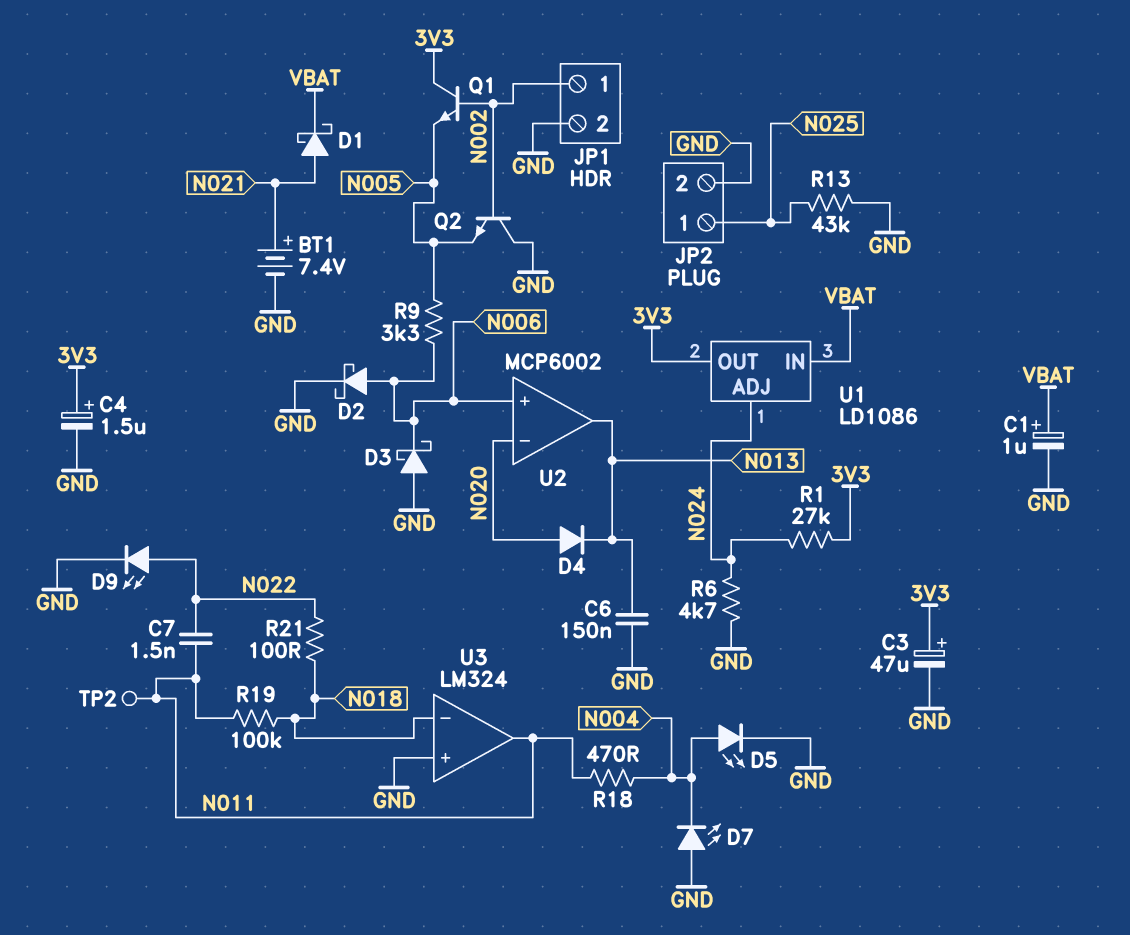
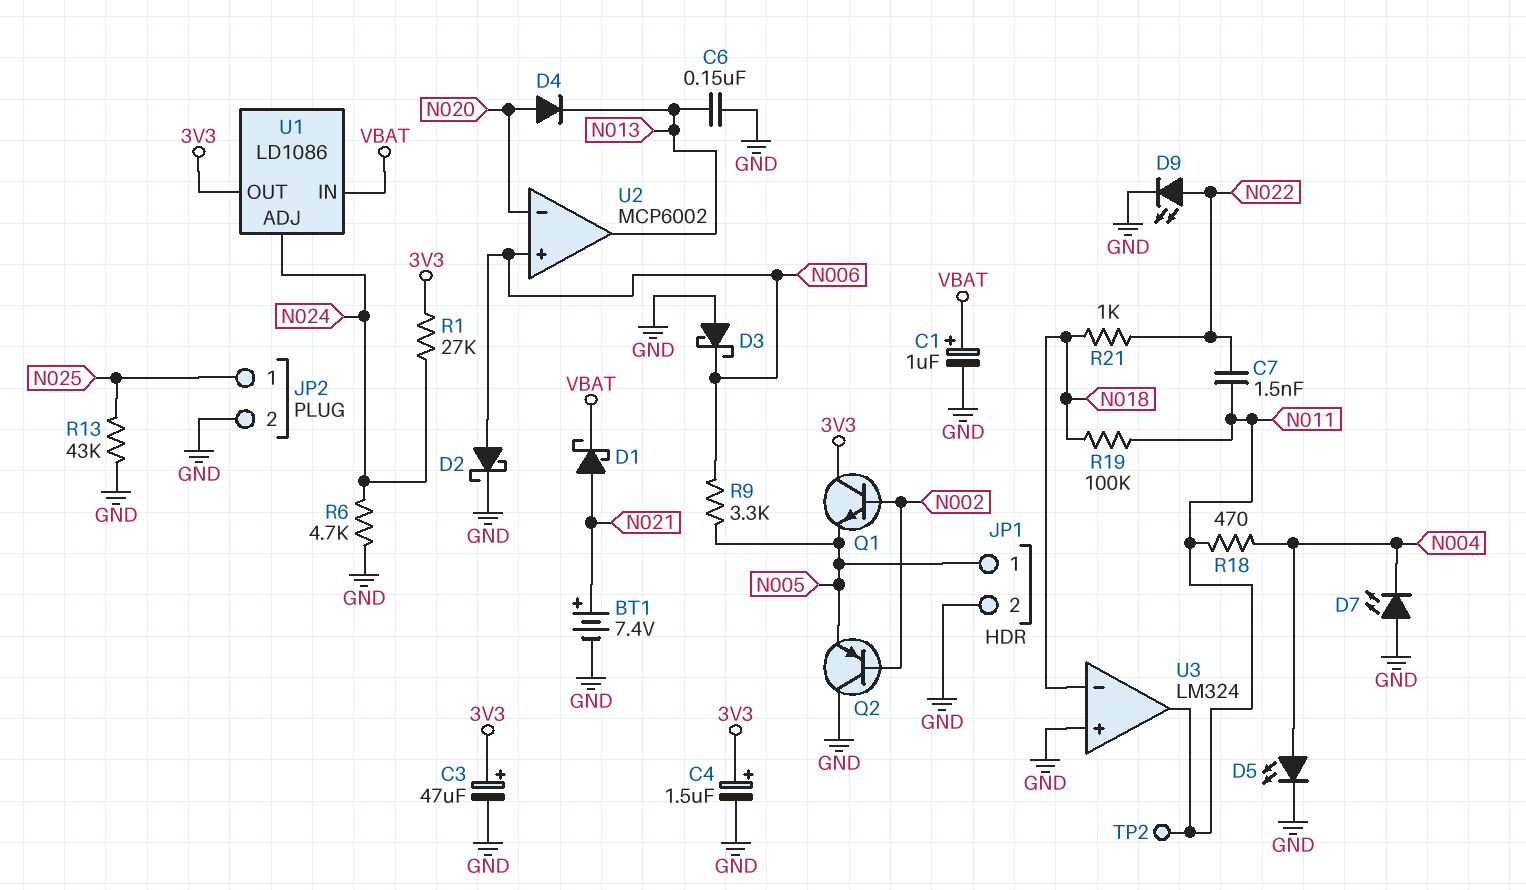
JP1 pin 1: N002 -> N005
Q2: NPN (B N002, C GND, E N005) -> PNP (B N002, C GND, E N005)
R21: 100 (N018, N022) -> 1k (N018, N022)

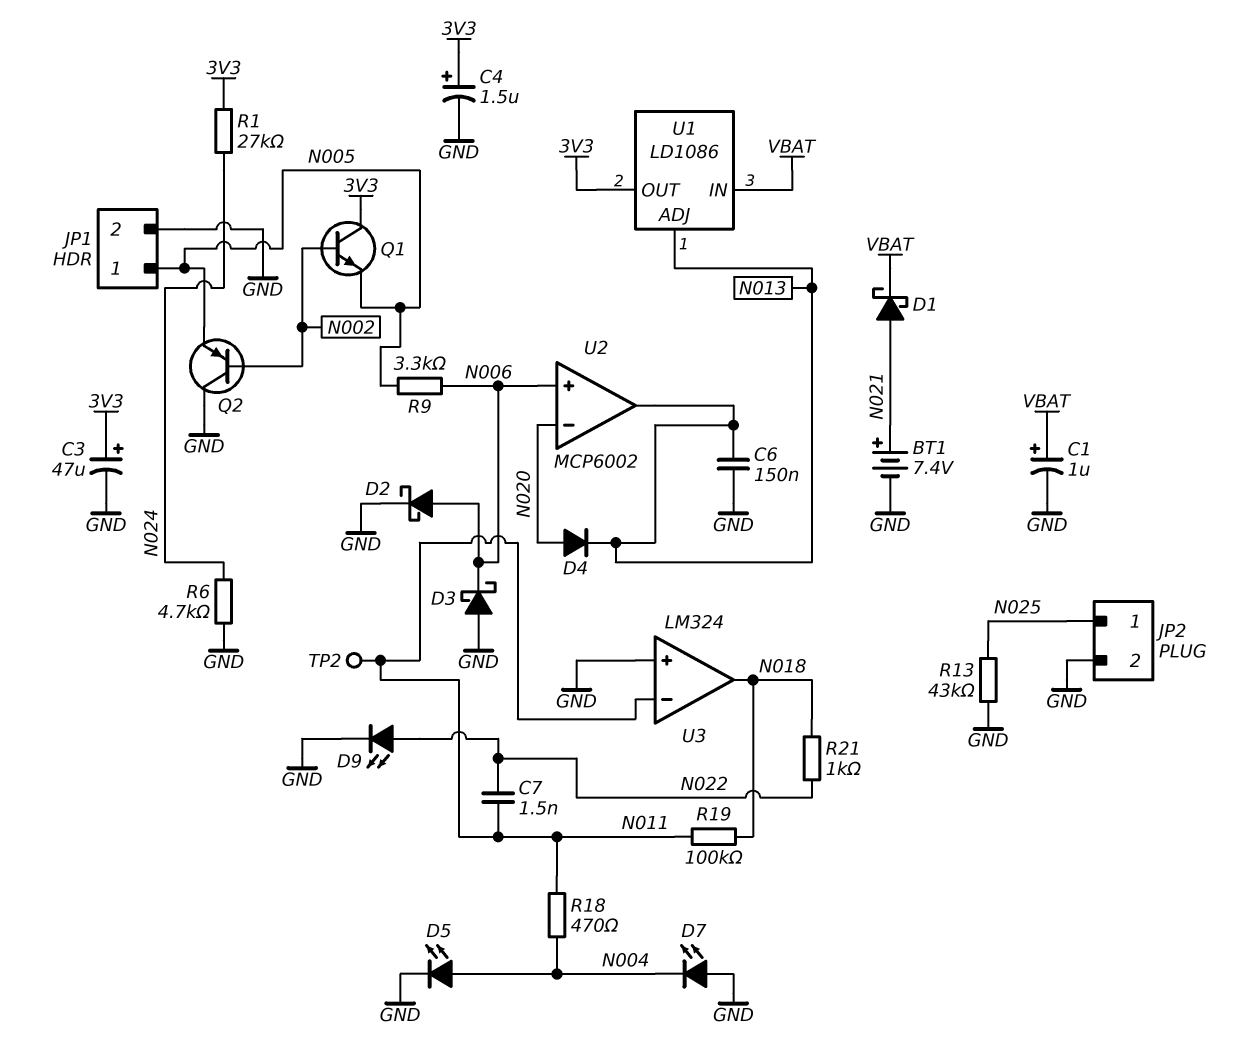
U1 pin ADJ: N024 -> N013
U3 pin in-: N018 -> N011
U3 pin out: N011 -> N018

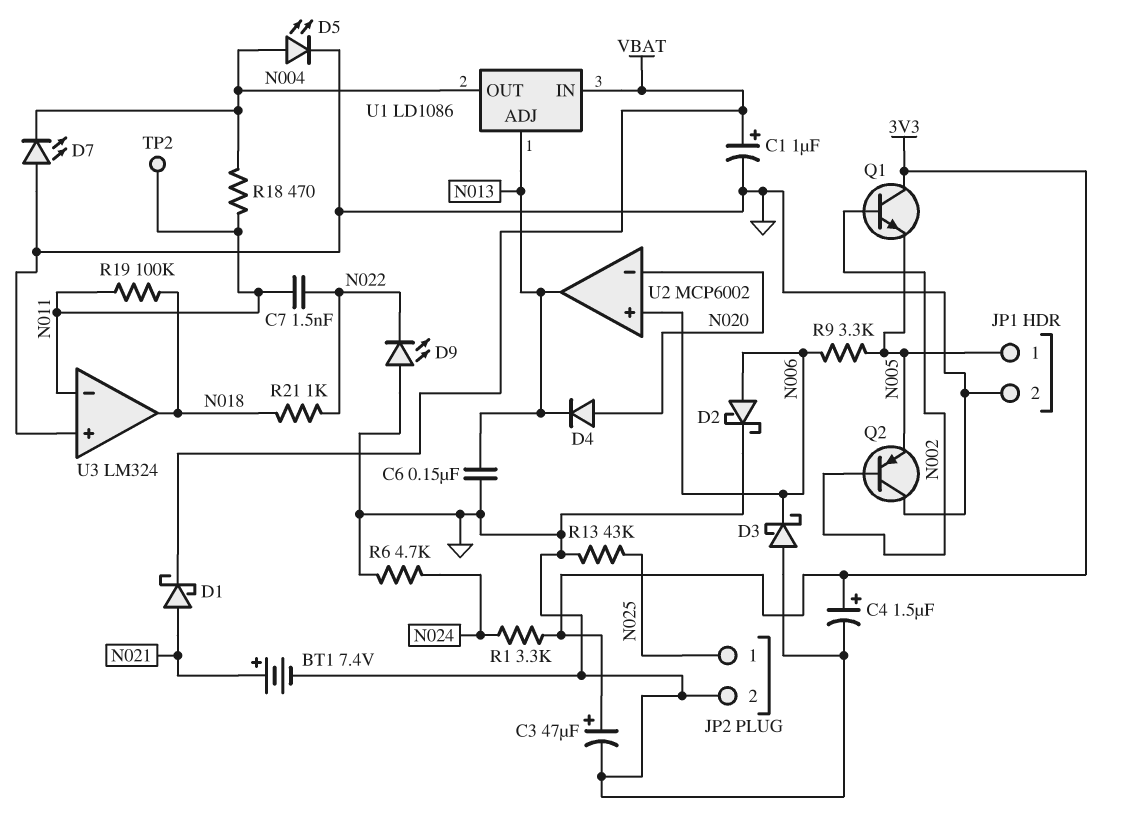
D9: LED (A N022, K GND) -> LED (A GND, K N022)
R1: 27k (3V3, N024) -> 3.3k (3V3, N024)
U1 pin OUT: 3V3 -> N004

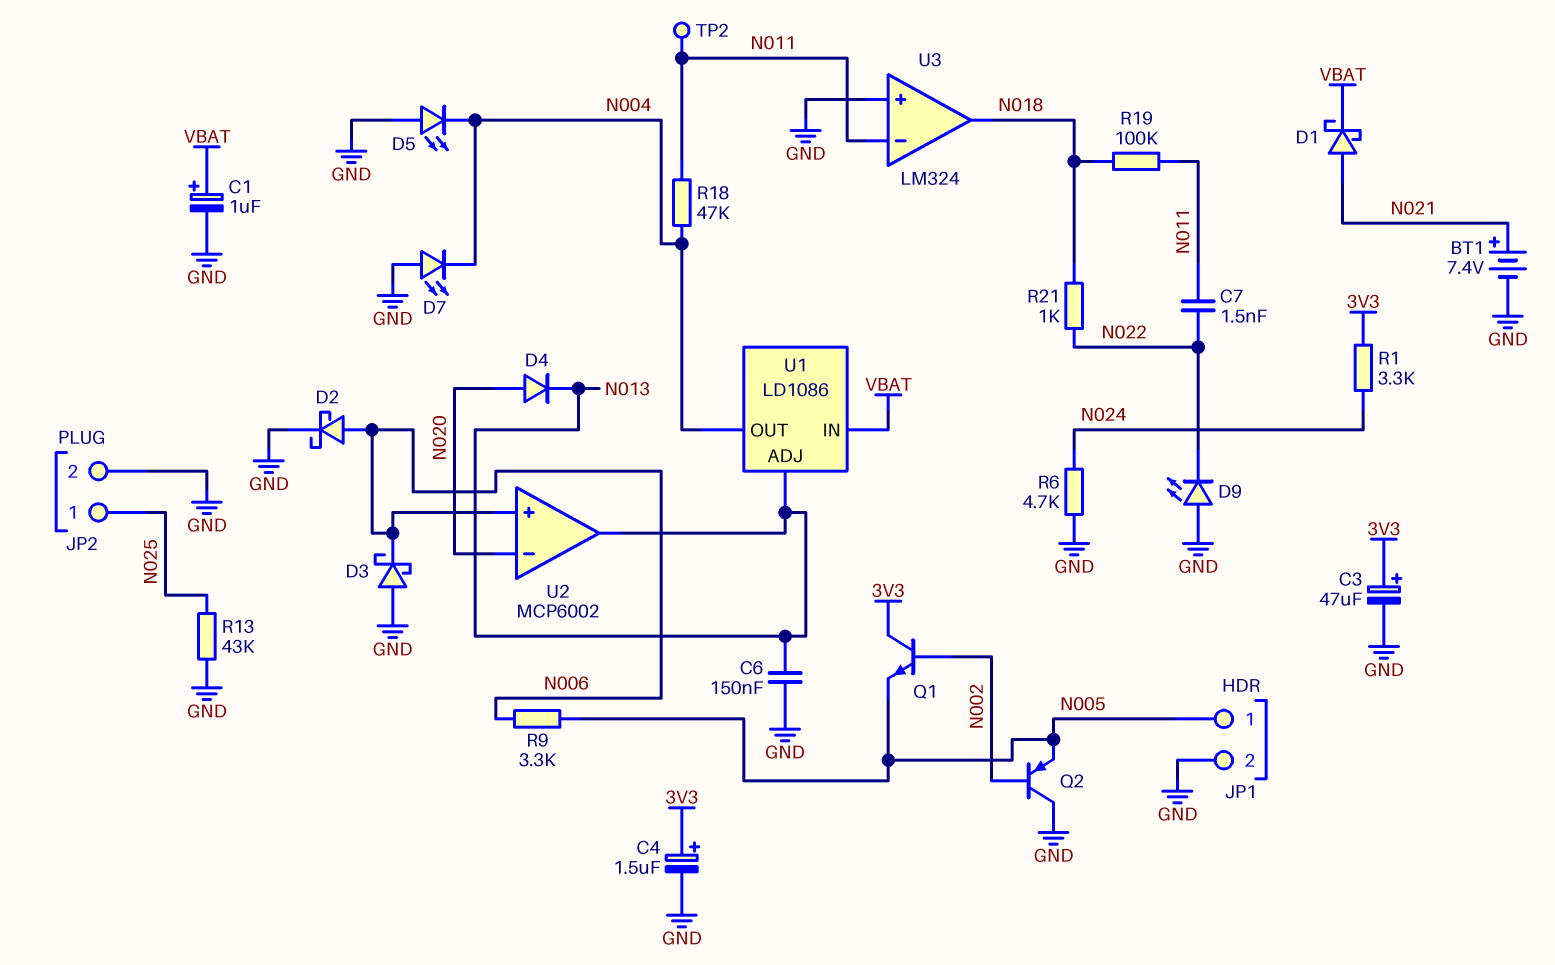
D5: LED (A N004, K GND) -> LED (A GND, K N004)
R18: 470 (N004, N011) -> 47k (N004, N011)

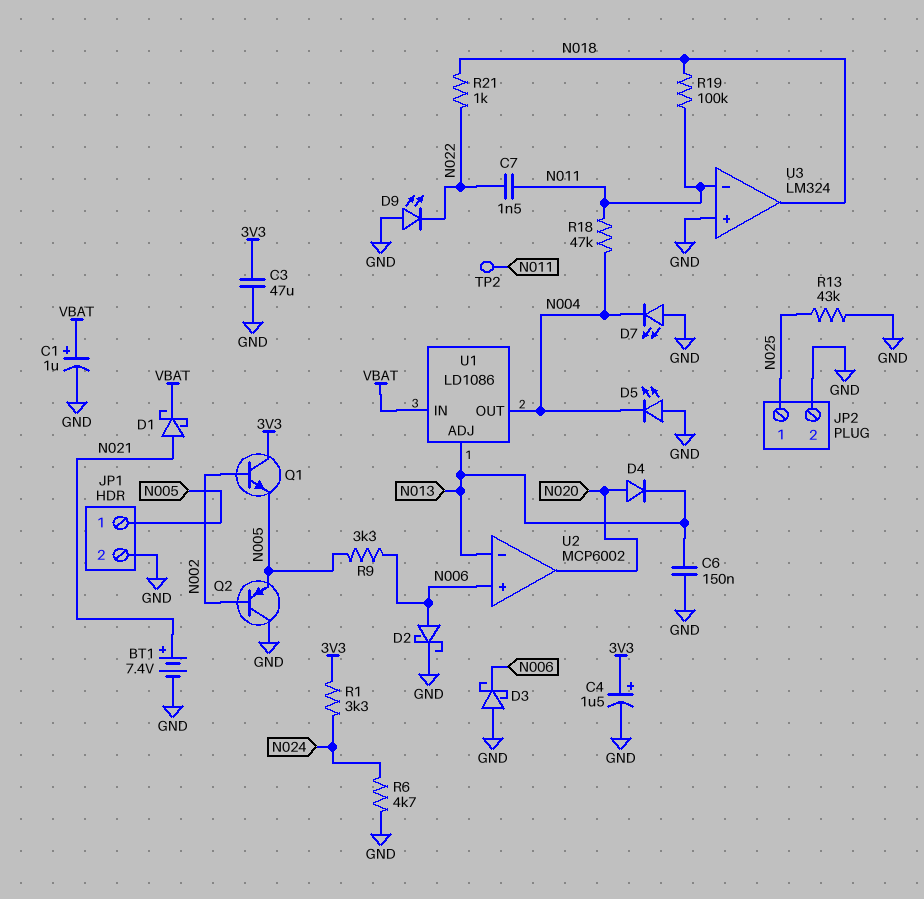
C3: 47uF (plus 3V3, minus GND) -> 47uF (3V3, GND)
U2 pin in-: N020 -> N013
U2 pin out: N013 -> N020

